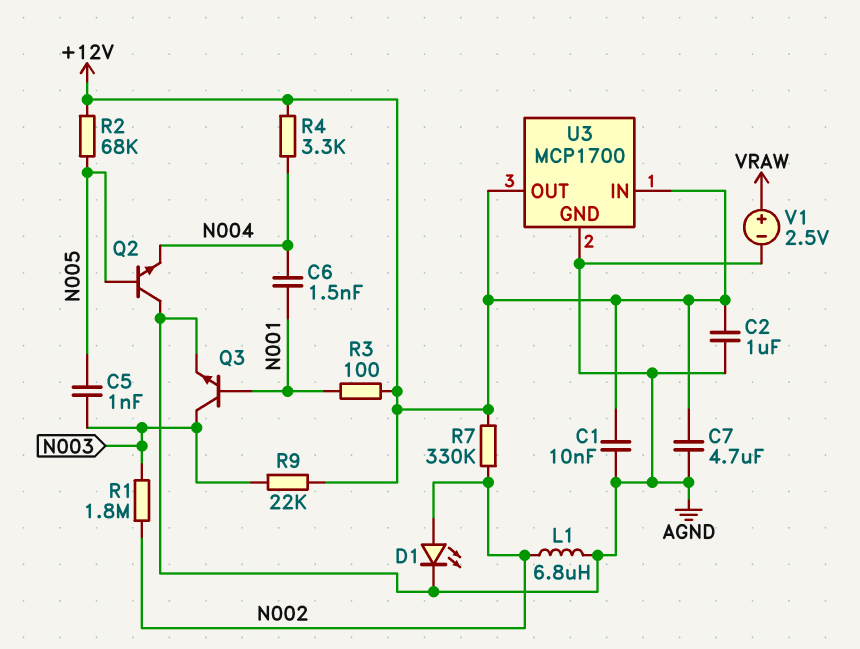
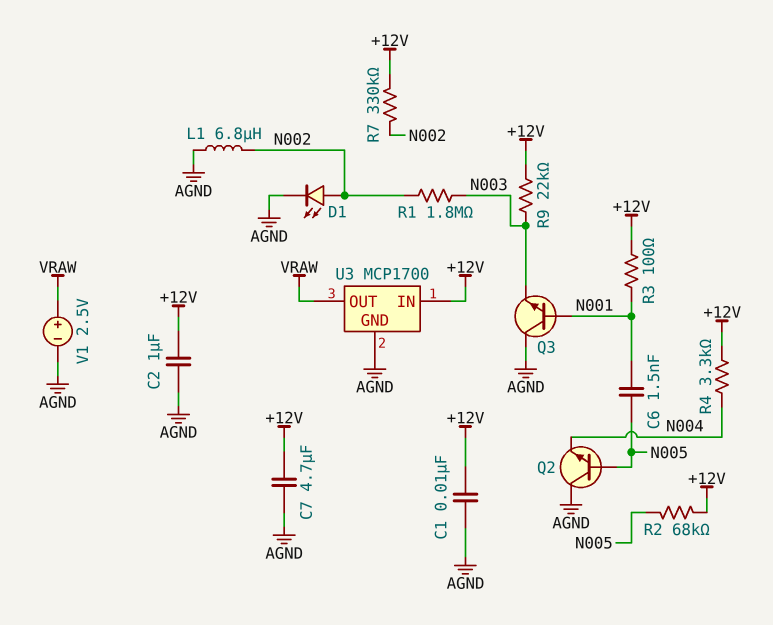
C5: 1nF (N003, N005) -> none
C6: 1.5nF (N001, N004) -> 1.5nF (N001, N005)
Q3: NPN (B N001, C N003, E AGND) -> NPN (B N001, C AGND, E N003)
U3 pin OUT: +12V -> VRAW

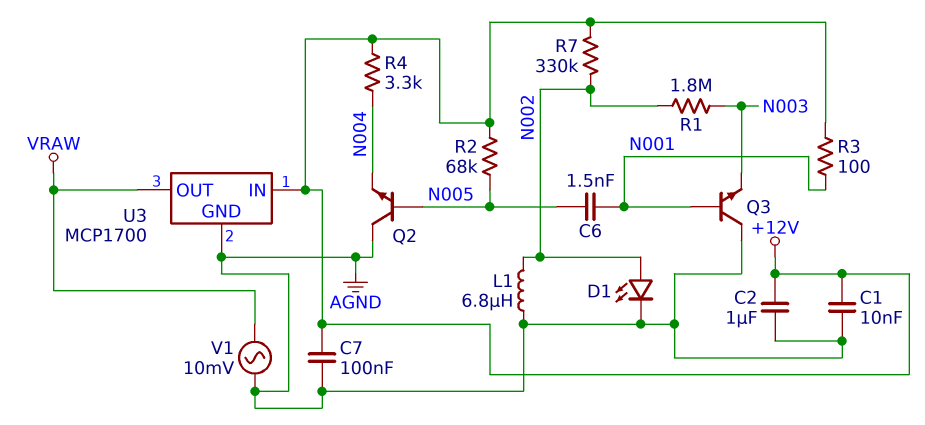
C7: 4.7uF (+12V, AGND) -> 100nF (+12V, AGND)
R9: 22k (+12V, N003) -> none
V1: 2.5V (plus VRAW, minus AGND) -> AC 10mV (AGND, VRAW)

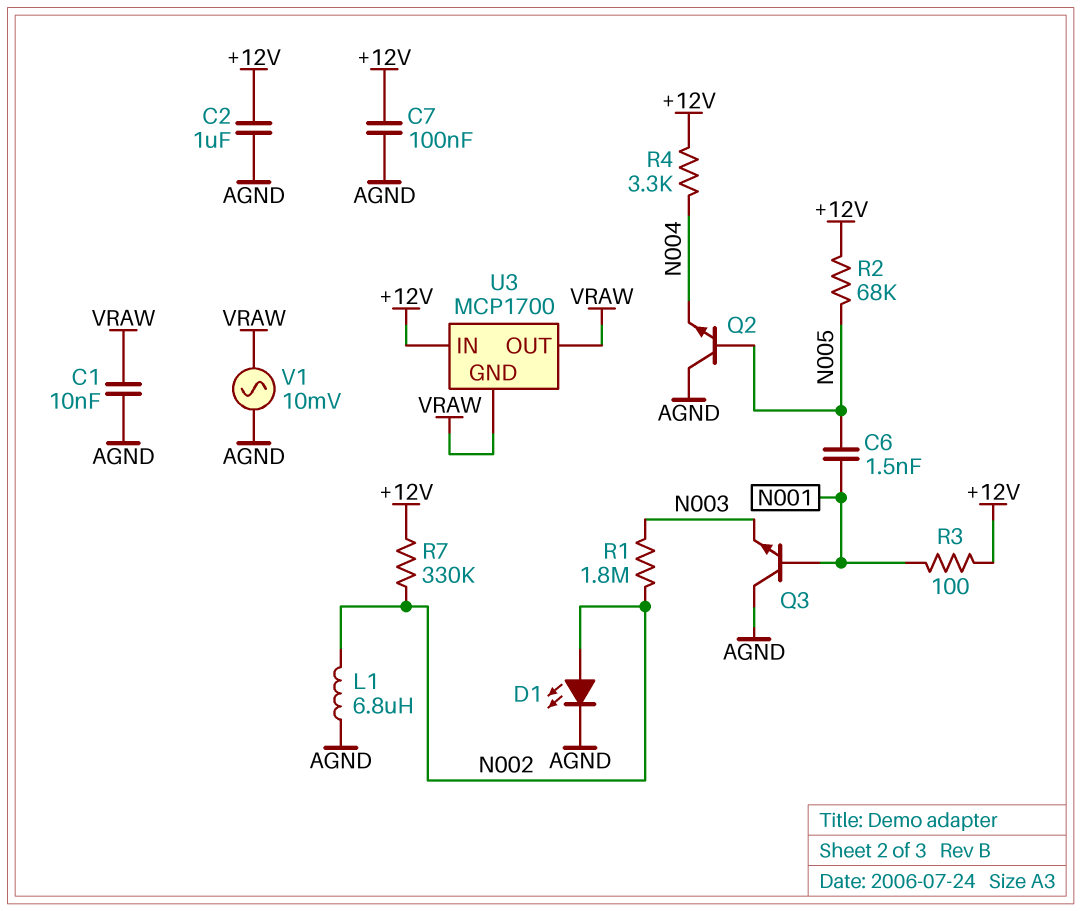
C1: 10nF (+12V, AGND) -> 10nF (AGND, VRAW)
U3 pin GND: AGND -> VRAW

